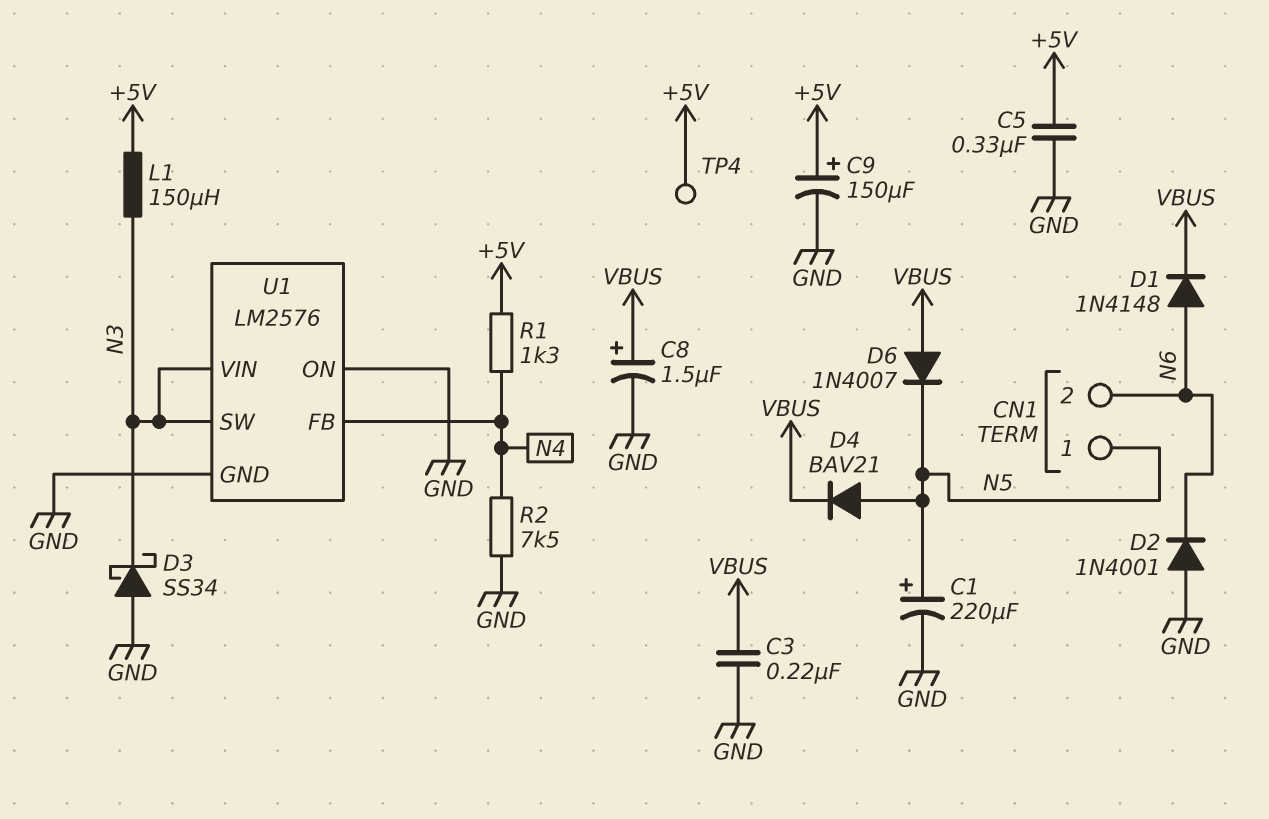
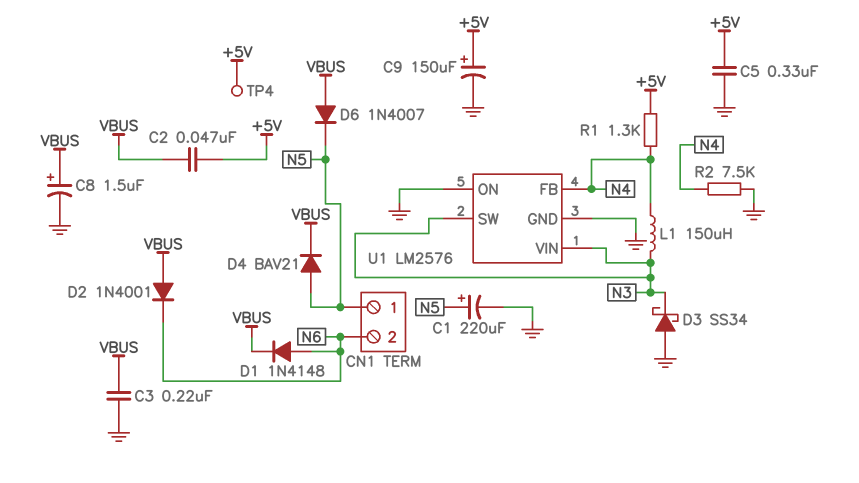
C2: none -> 47nF (+5V, VBUS)
D2: diode 1N4001 (A GND, K N6) -> diode 1N4001 (A VBUS, K N6)
L1: 150uH (+5V, N3) -> 150uH (N3, N4)

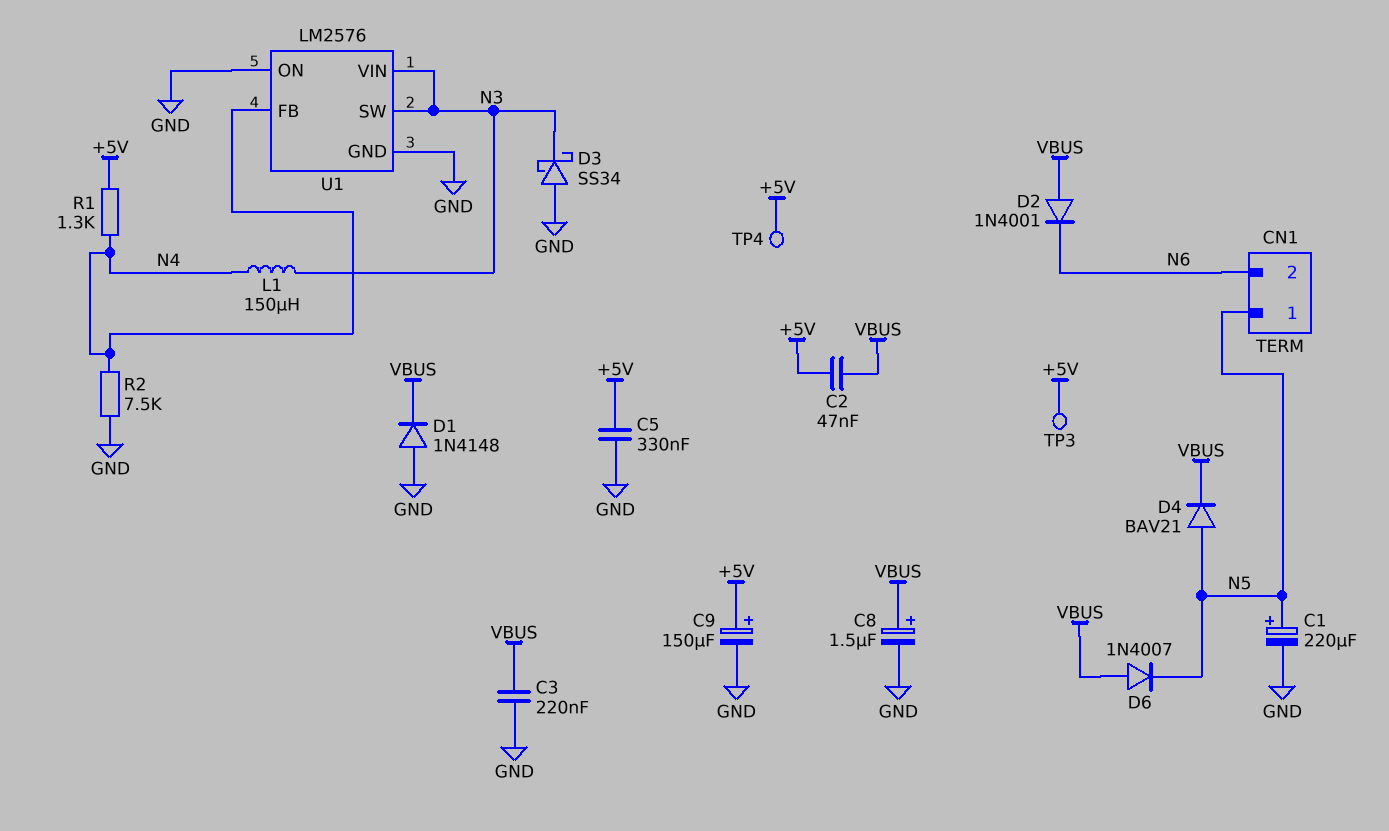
D1: diode 1N4148 (A N6, K VBUS) -> diode 1N4148 (A GND, K VBUS)
TP3: none -> test point (+5V)

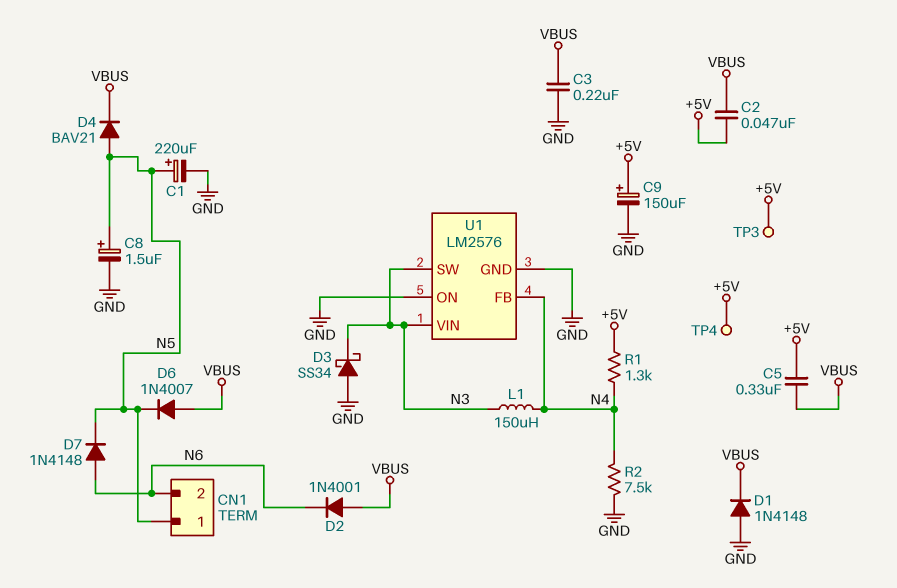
C5: 330nF (+5V, GND) -> 330nF (+5V, VBUS)
C8: 1.5uF (plus VBUS, minus GND) -> 1.5uF (plus N5, minus GND)
D7: none -> diode 1N4148 (A N6, K N5)

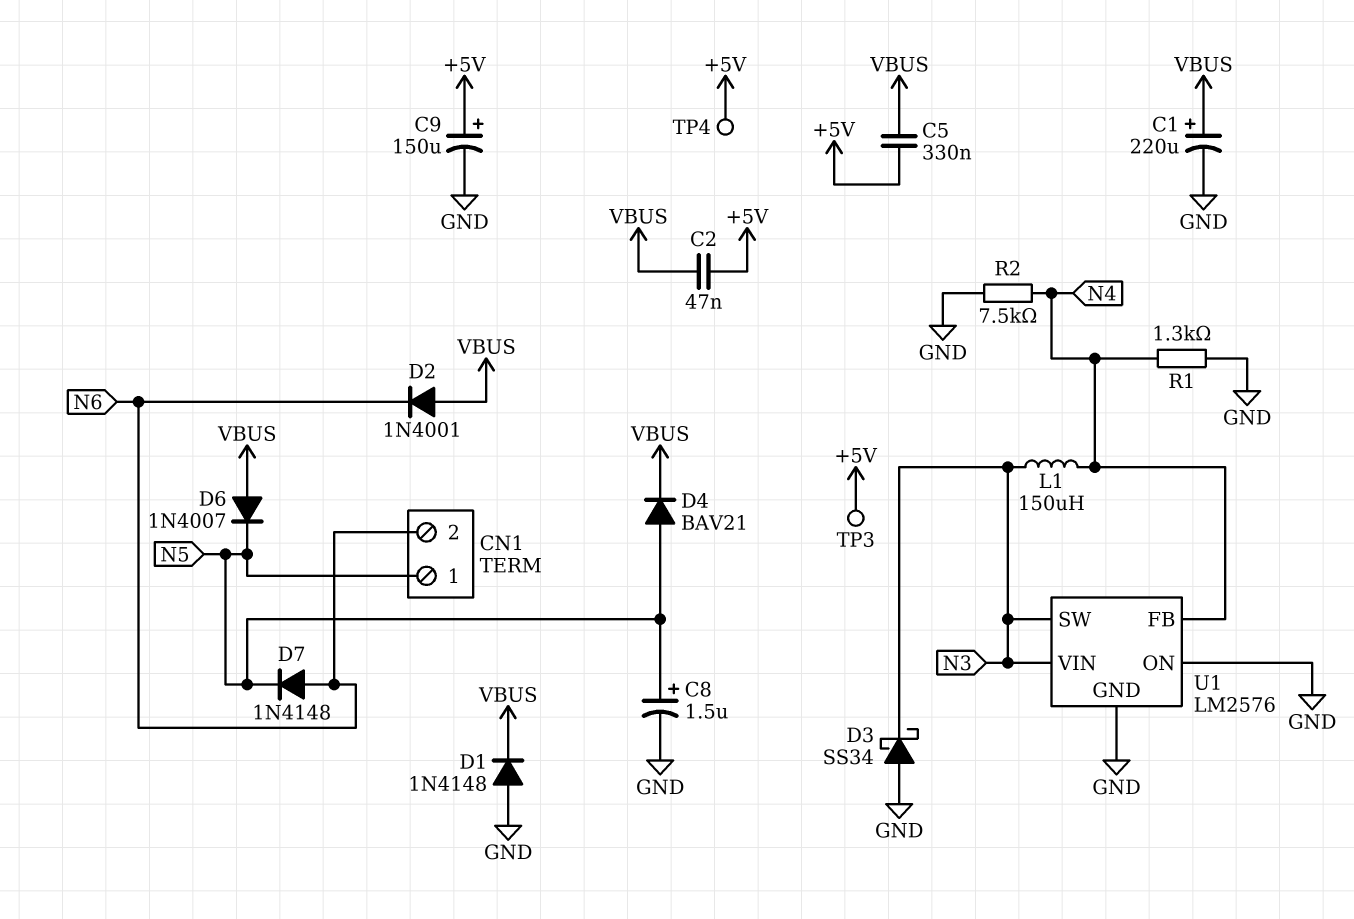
C1: 220uF (plus N5, minus GND) -> 220uF (plus VBUS, minus GND)
C3: 220nF (GND, VBUS) -> none
R1: 1.3k (+5V, N4) -> 1.3k (GND, N4)

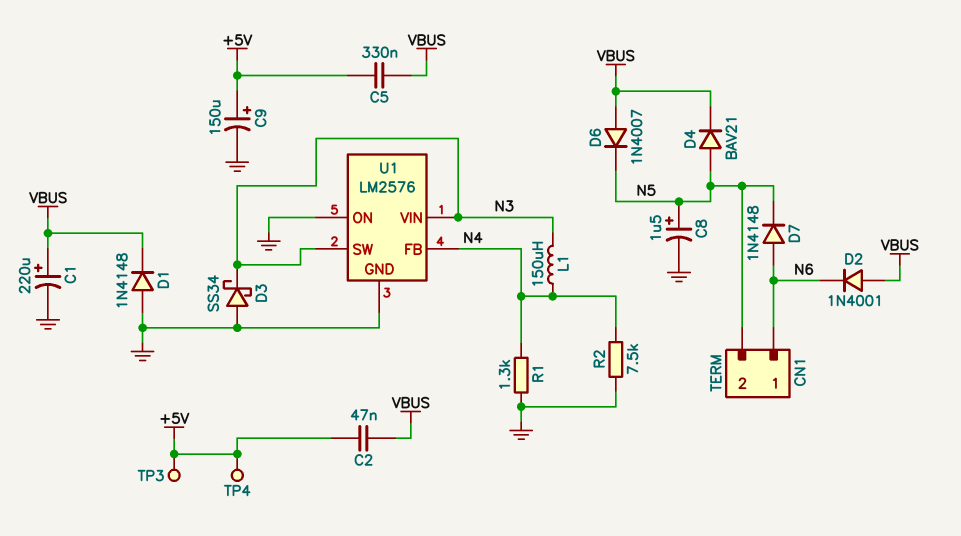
CN1 pin 1: N5 -> N6
CN1 pin 2: N6 -> N5

